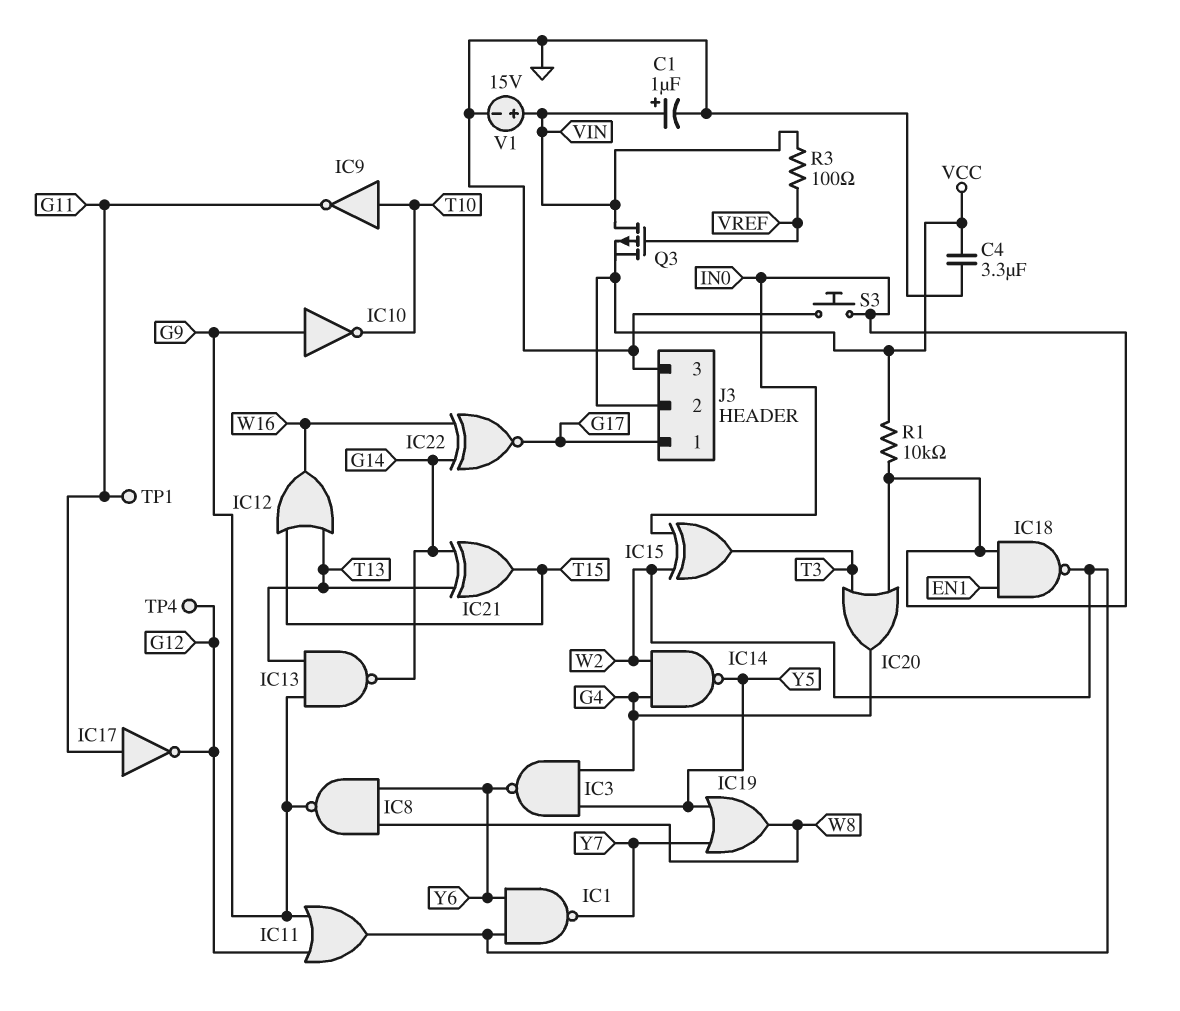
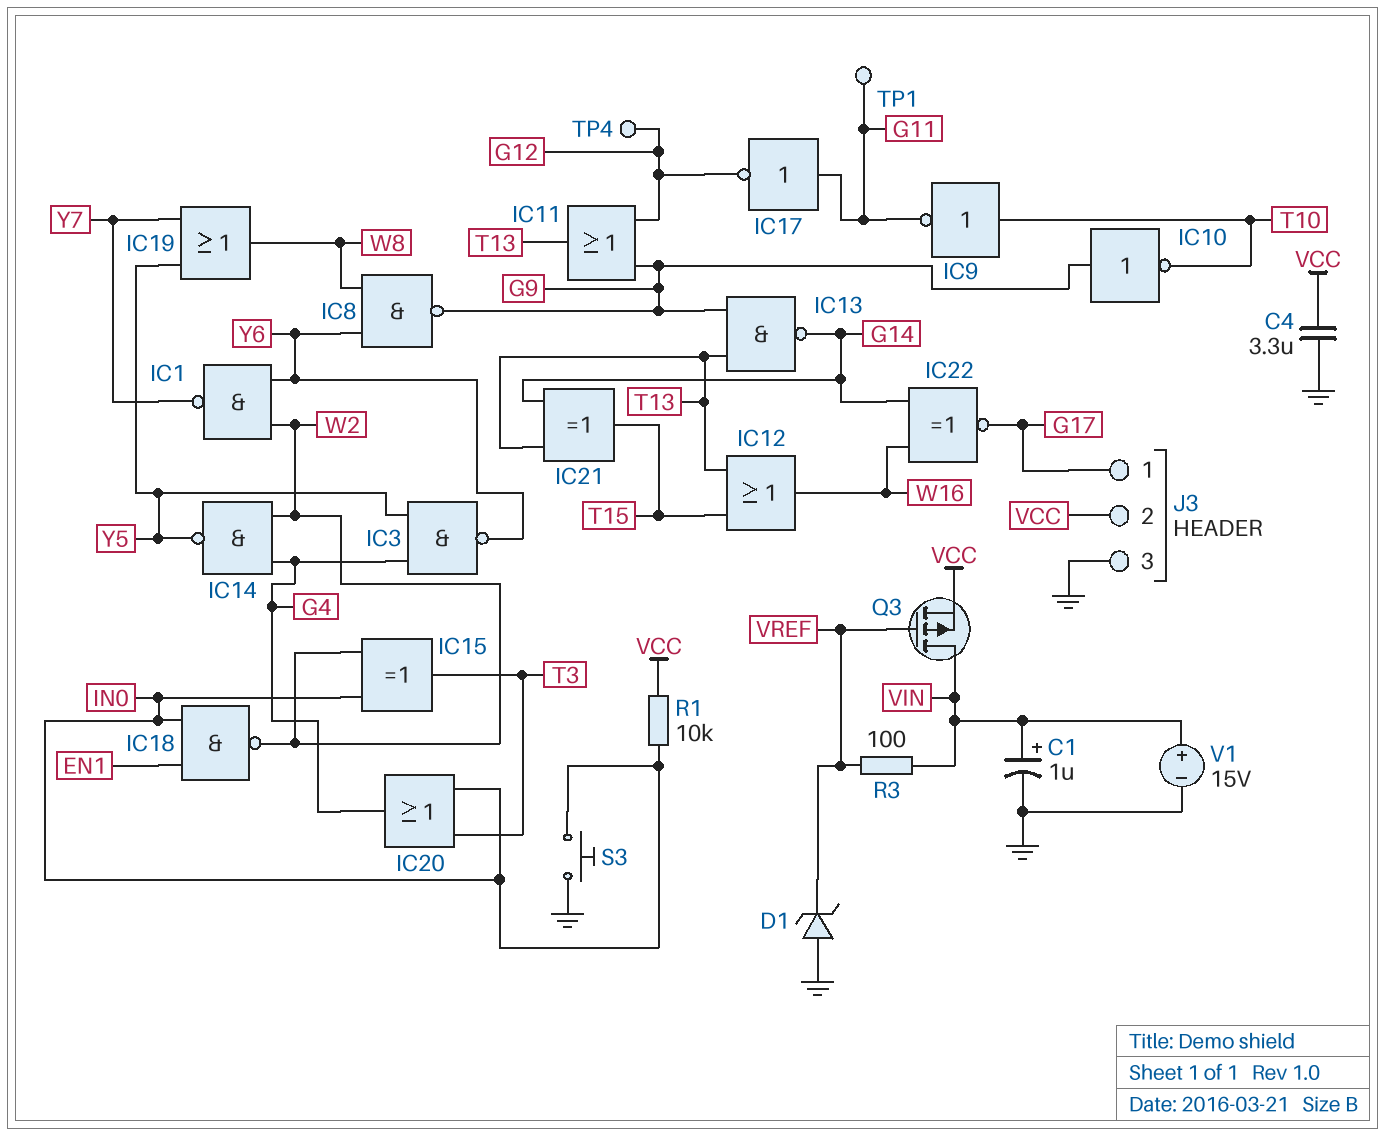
D1: none -> zener (A GND, K VREF)
IC11: OR (in G9, in G12, out W2) -> OR (in G9, in G12, out T13)

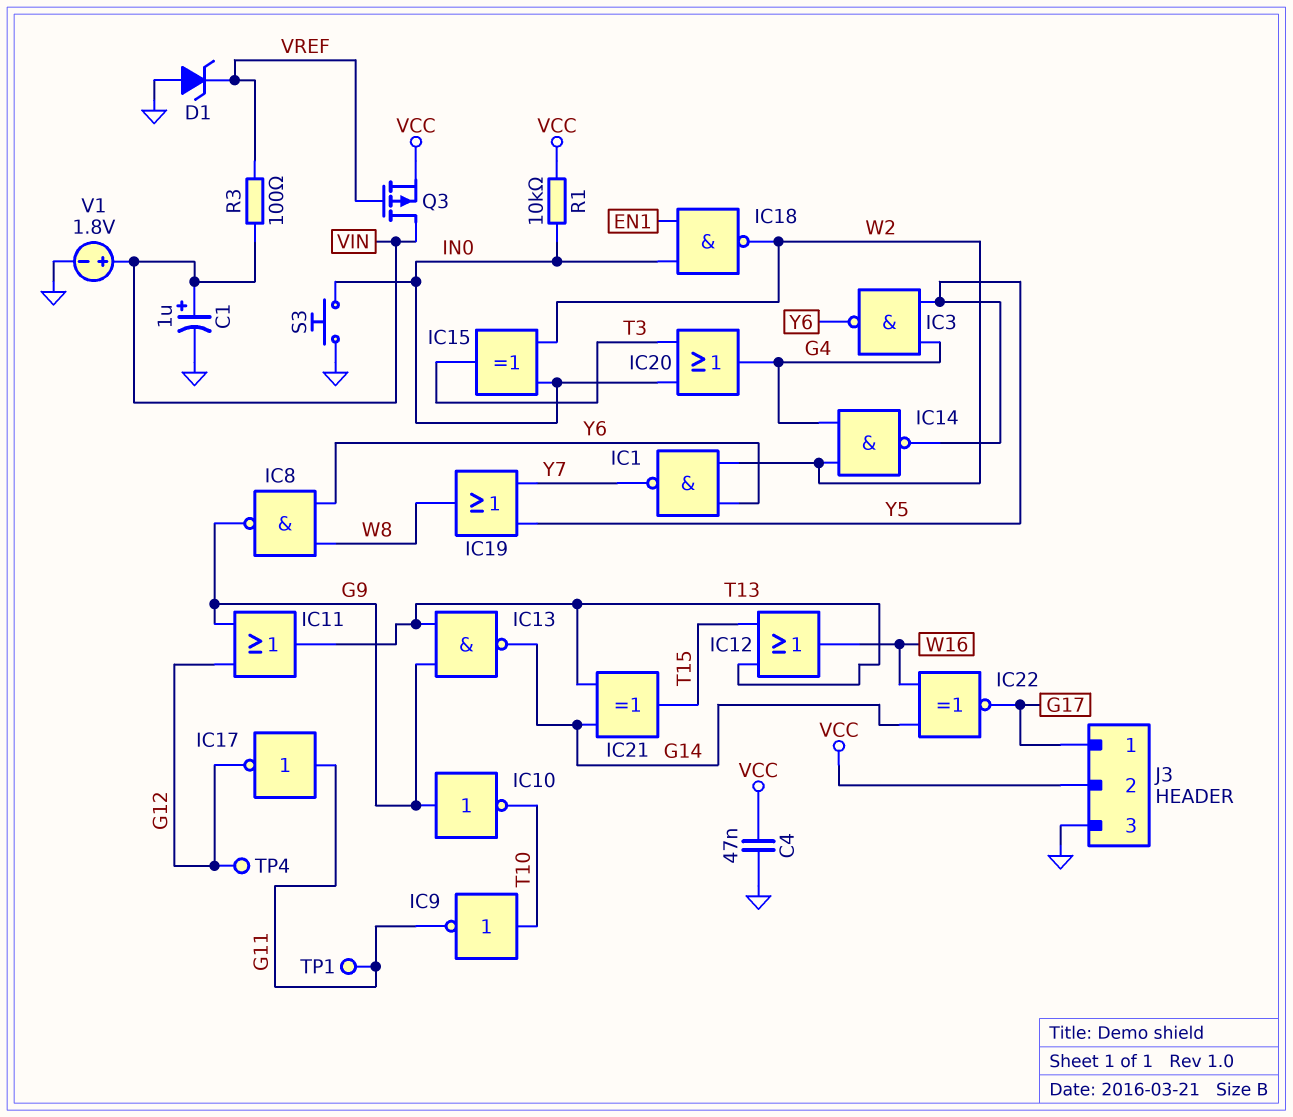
C4: 3.3uF (GND, VCC) -> 47nF (GND, VCC)
V1: 15V (plus VIN, minus GND) -> 1.8V (plus VIN, minus GND)

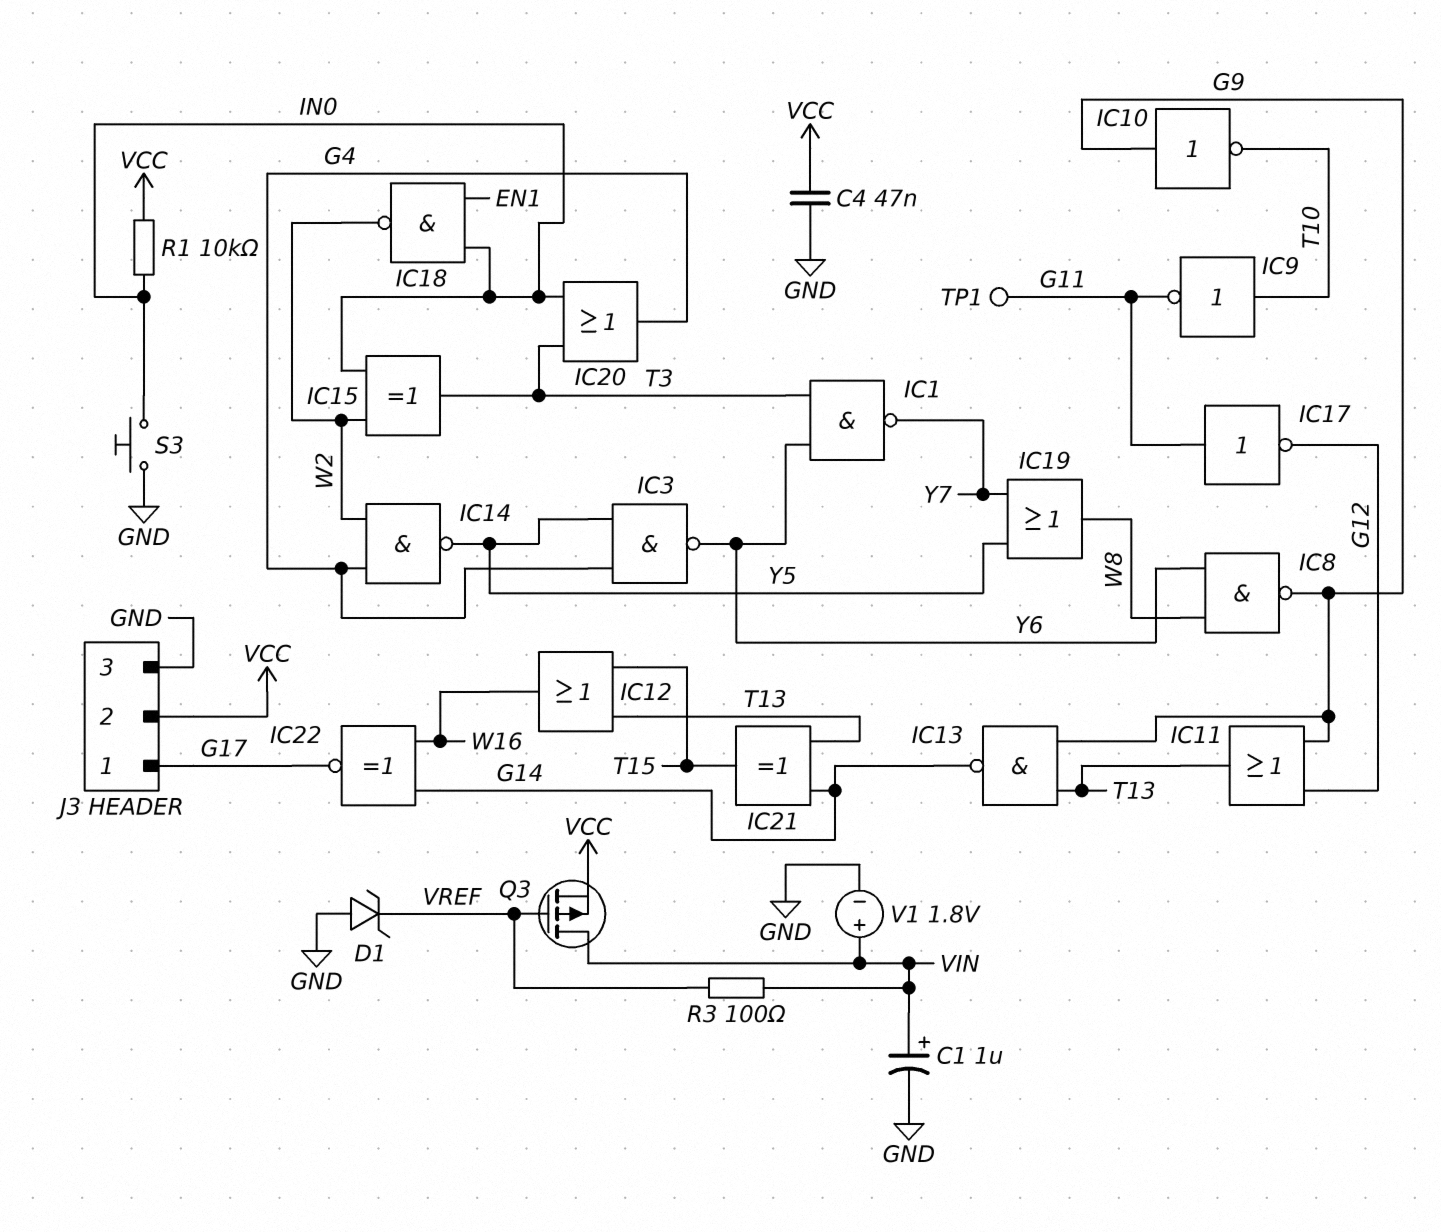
IC1: NAND (in W2, in Y6, out Y7) -> NAND (in T3, in Y6, out Y7)
TP4: test point (G12) -> none

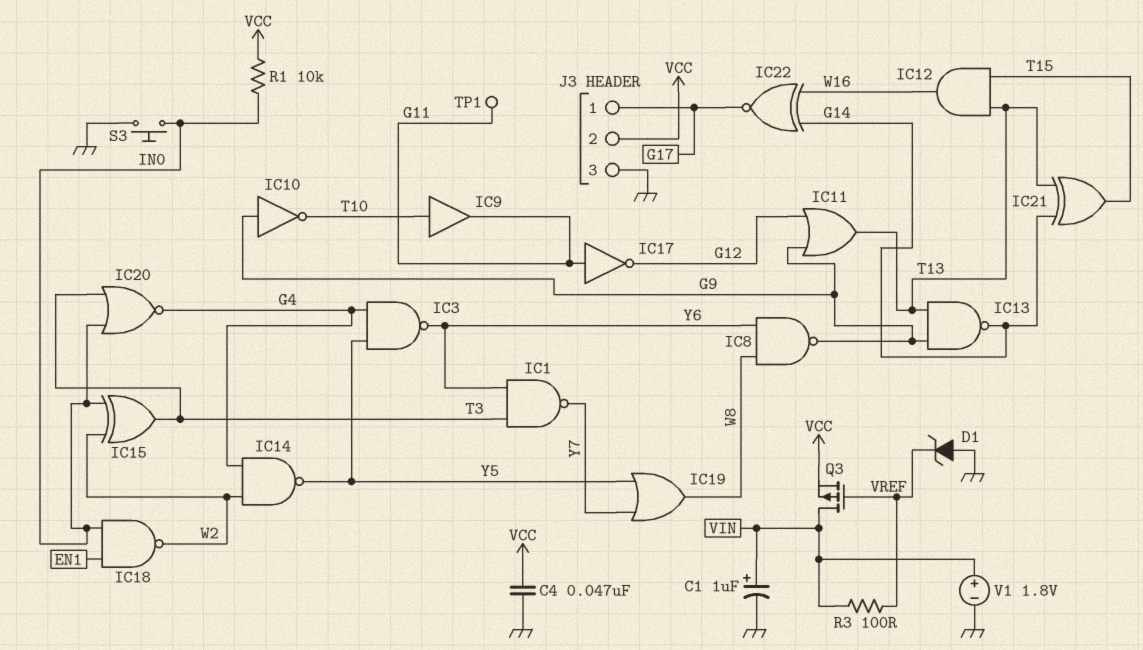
IC9: NOT (in T10, out G11) -> buffer (in T10, out G11)
IC12: OR (in T13, in T15, out W16) -> AND (in T13, in T15, out W16)
IC20: OR (in IN0, in T3, out G4) -> NOR (in IN0, in T3, out G4)

